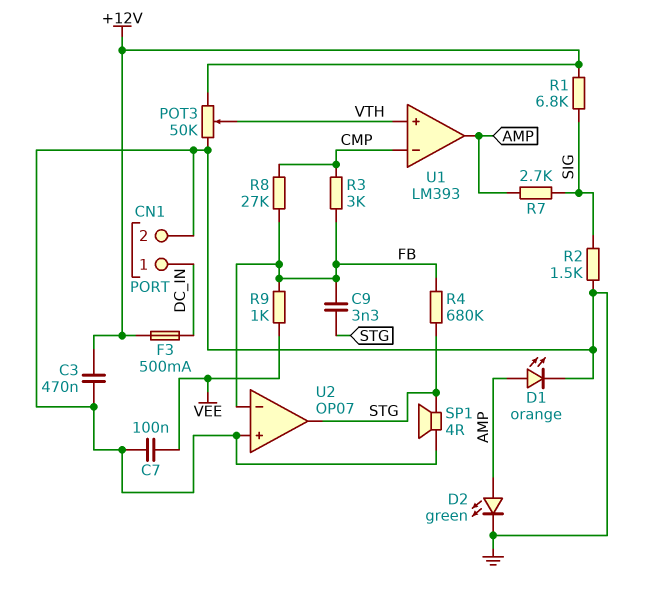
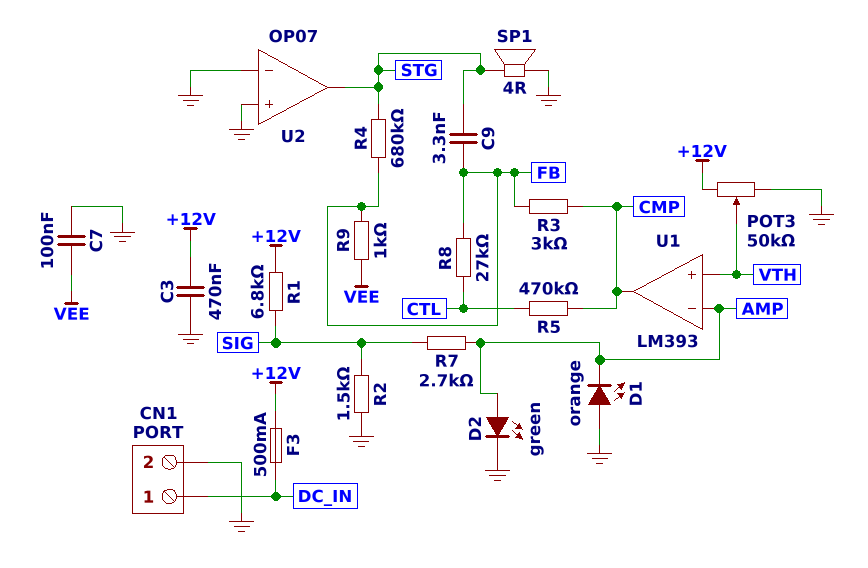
D1: LED orange (A AMP, K GND) -> LED orange (A GND, K AMP)
R5: none -> 470k (CMP, CTL)
R8: 27k (CMP, FB) -> 27k (CTL, FB)
U1 pin in-: CMP -> AMP
U1 pin out: AMP -> CMP
U2 pin in-: FB -> GND

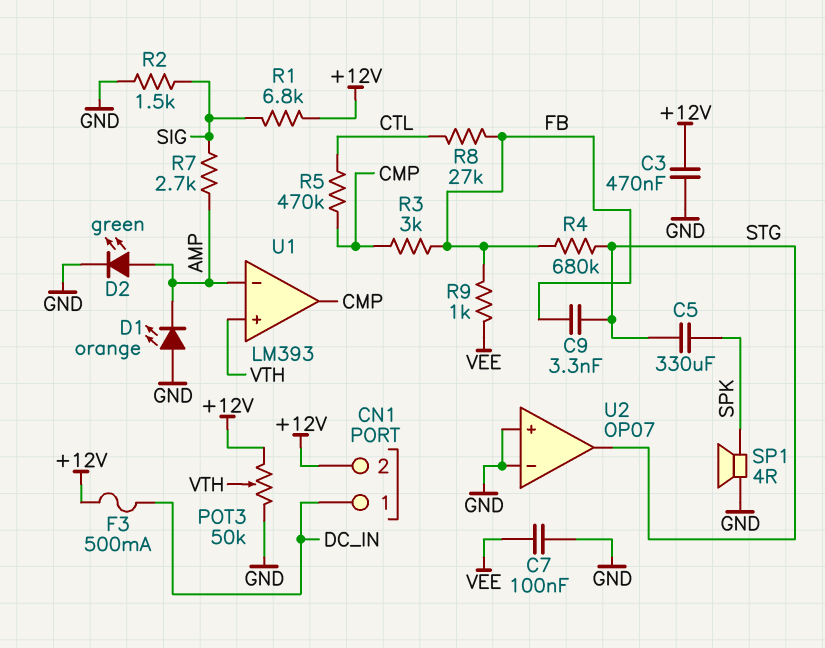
C5: none -> 330uF (SPK, STG)
CN1 pin 2: GND -> +12V
SP1: speaker 4R (GND, STG) -> speaker 4R (GND, SPK)

